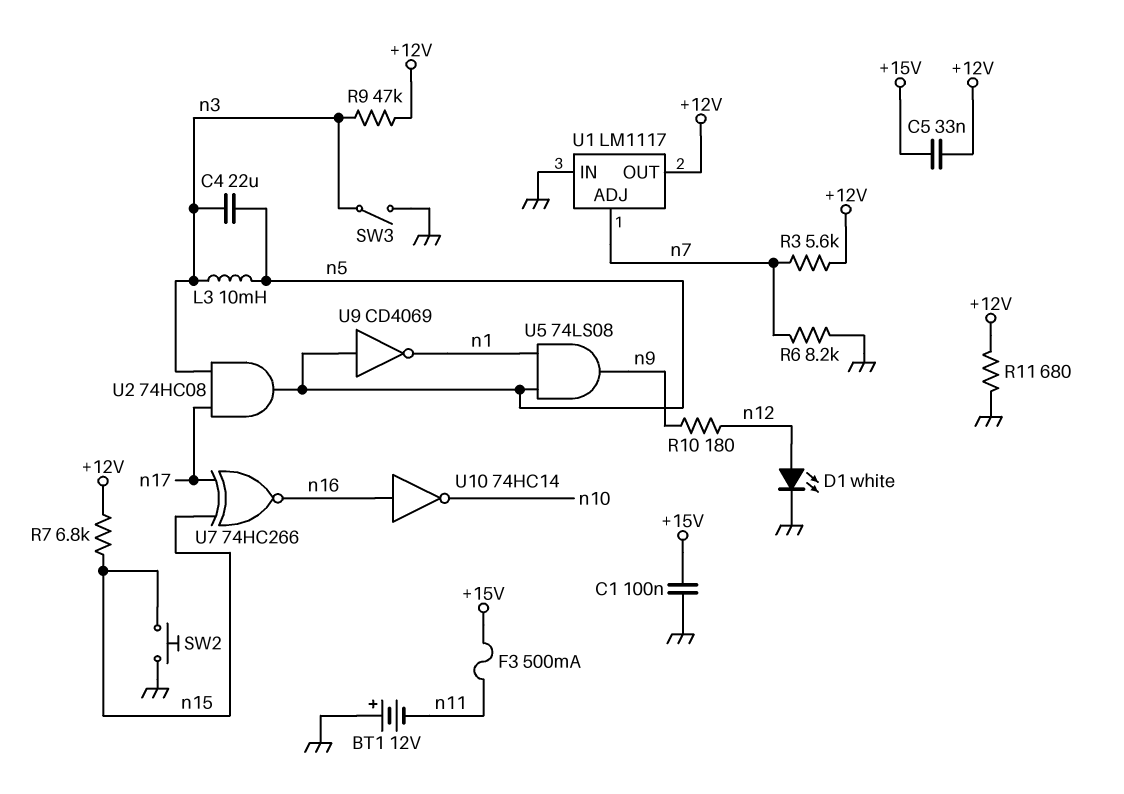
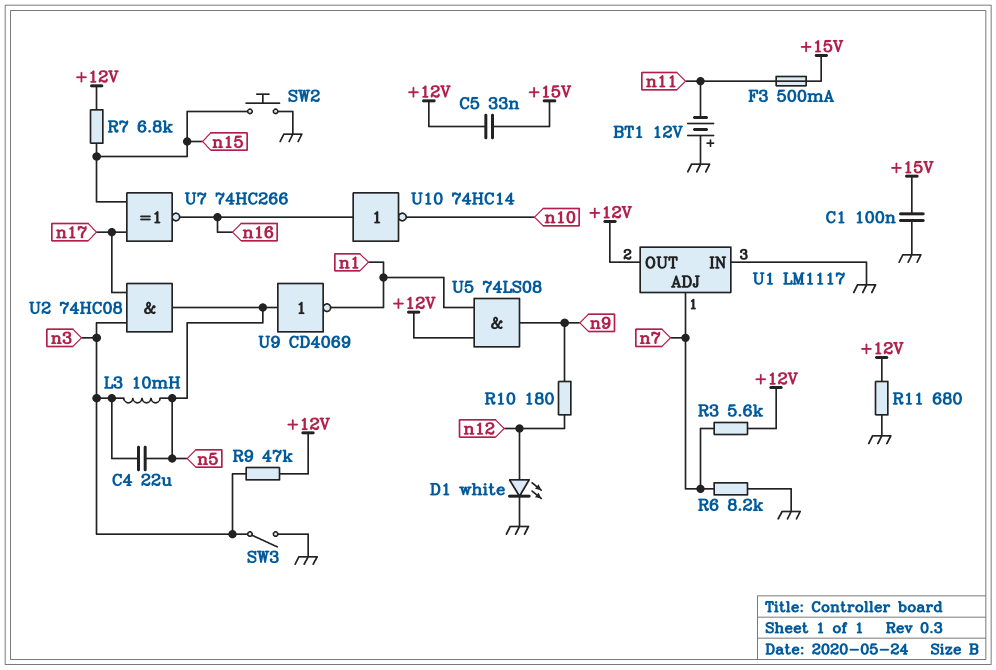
U5: AND 74LS08 (in n1, in n5, out n9) -> AND 74LS08 (in +12V, in n1, out n9)

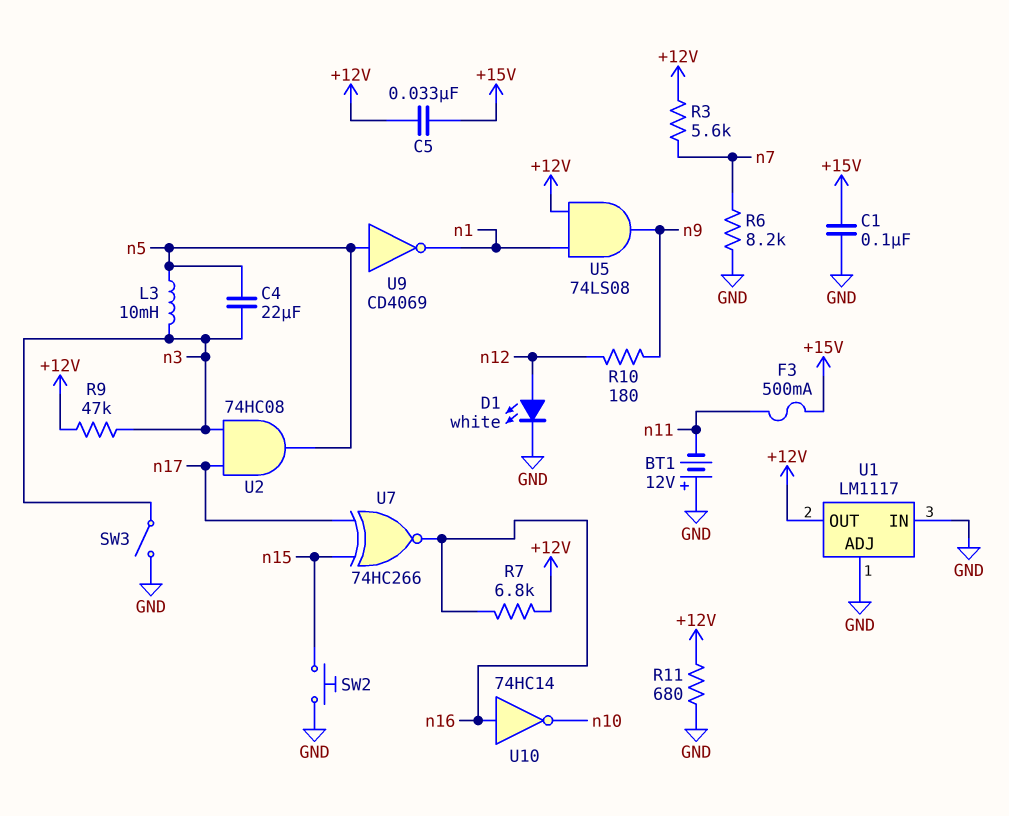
R7: 6.8k (+12V, n15) -> 6.8k (+12V, n16)
U1 pin ADJ: n7 -> GND

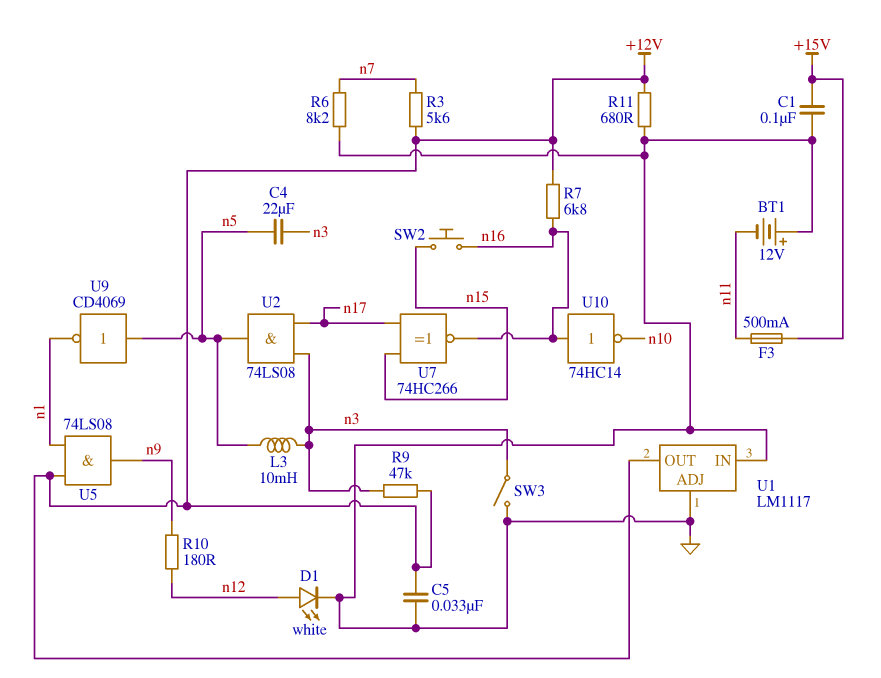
C5: 33nF (+12V, +15V) -> 33nF (+12V, GND)
SW2: button (GND, n15) -> button (n15, n16)
U2: AND 74HC08 (in n3, in n17, out n5) -> AND 74LS08 (in n3, in n17, out n5)

